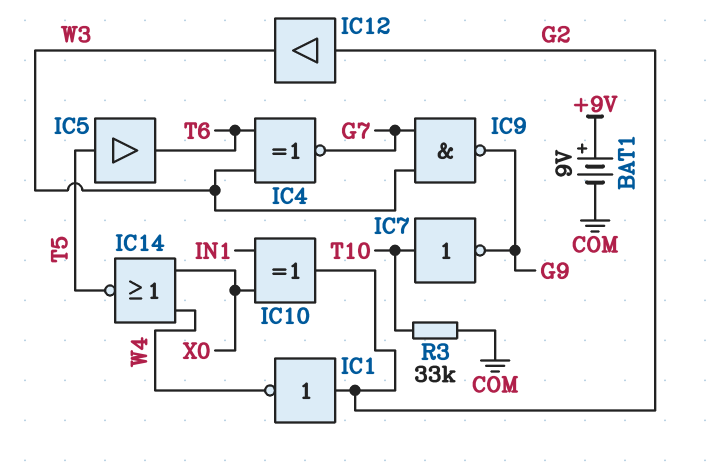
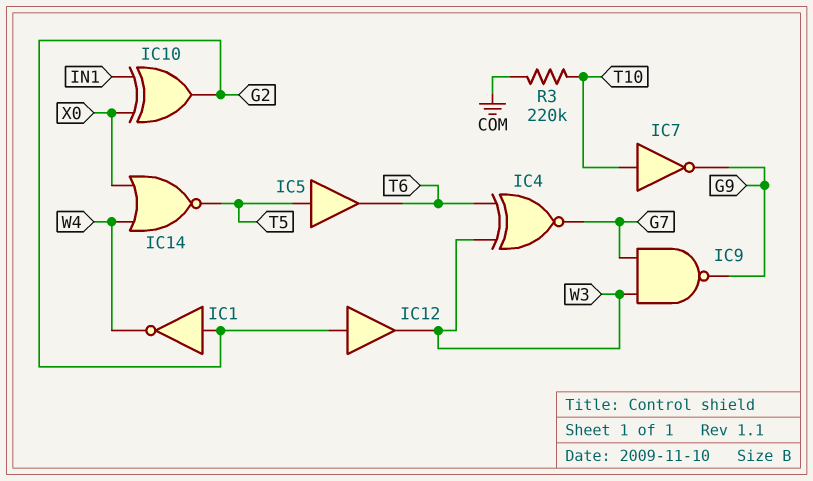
BAT1: 9V (plus +9V, minus COM) -> none
R3: 33k (COM, T10) -> 220k (COM, T10)

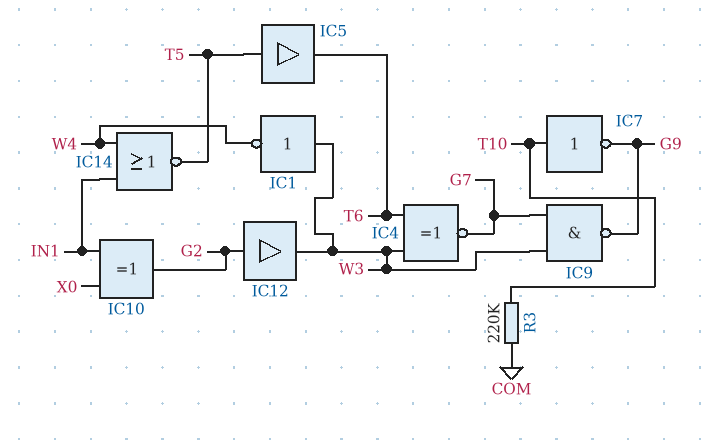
IC1: NOT (in G2, out W4) -> NOT (in W3, out W4)
IC14: NOR (in W4, in X0, out T5) -> NOR (in IN1, in W4, out T5)

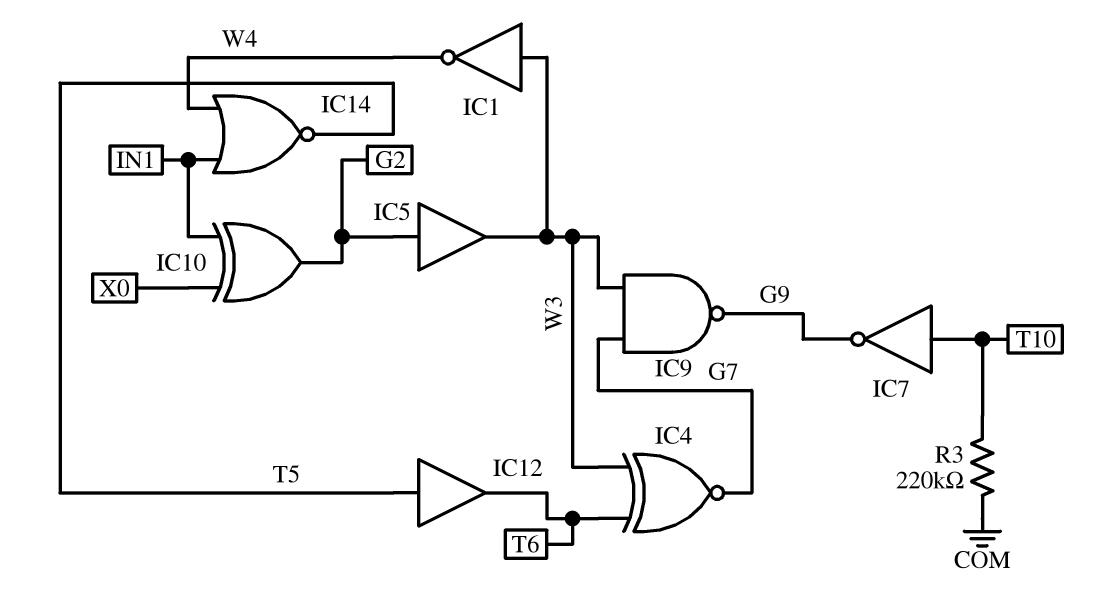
IC5: buffer (in T5, out T6) -> buffer (in G2, out W3)
IC12: buffer (in G2, out W3) -> buffer (in T5, out T6)

